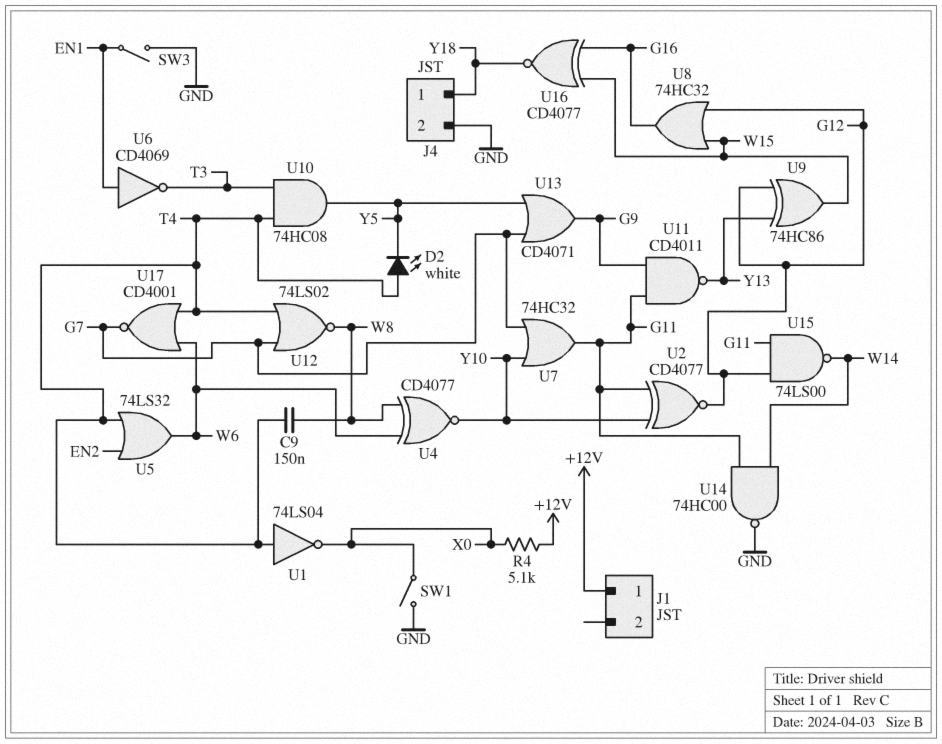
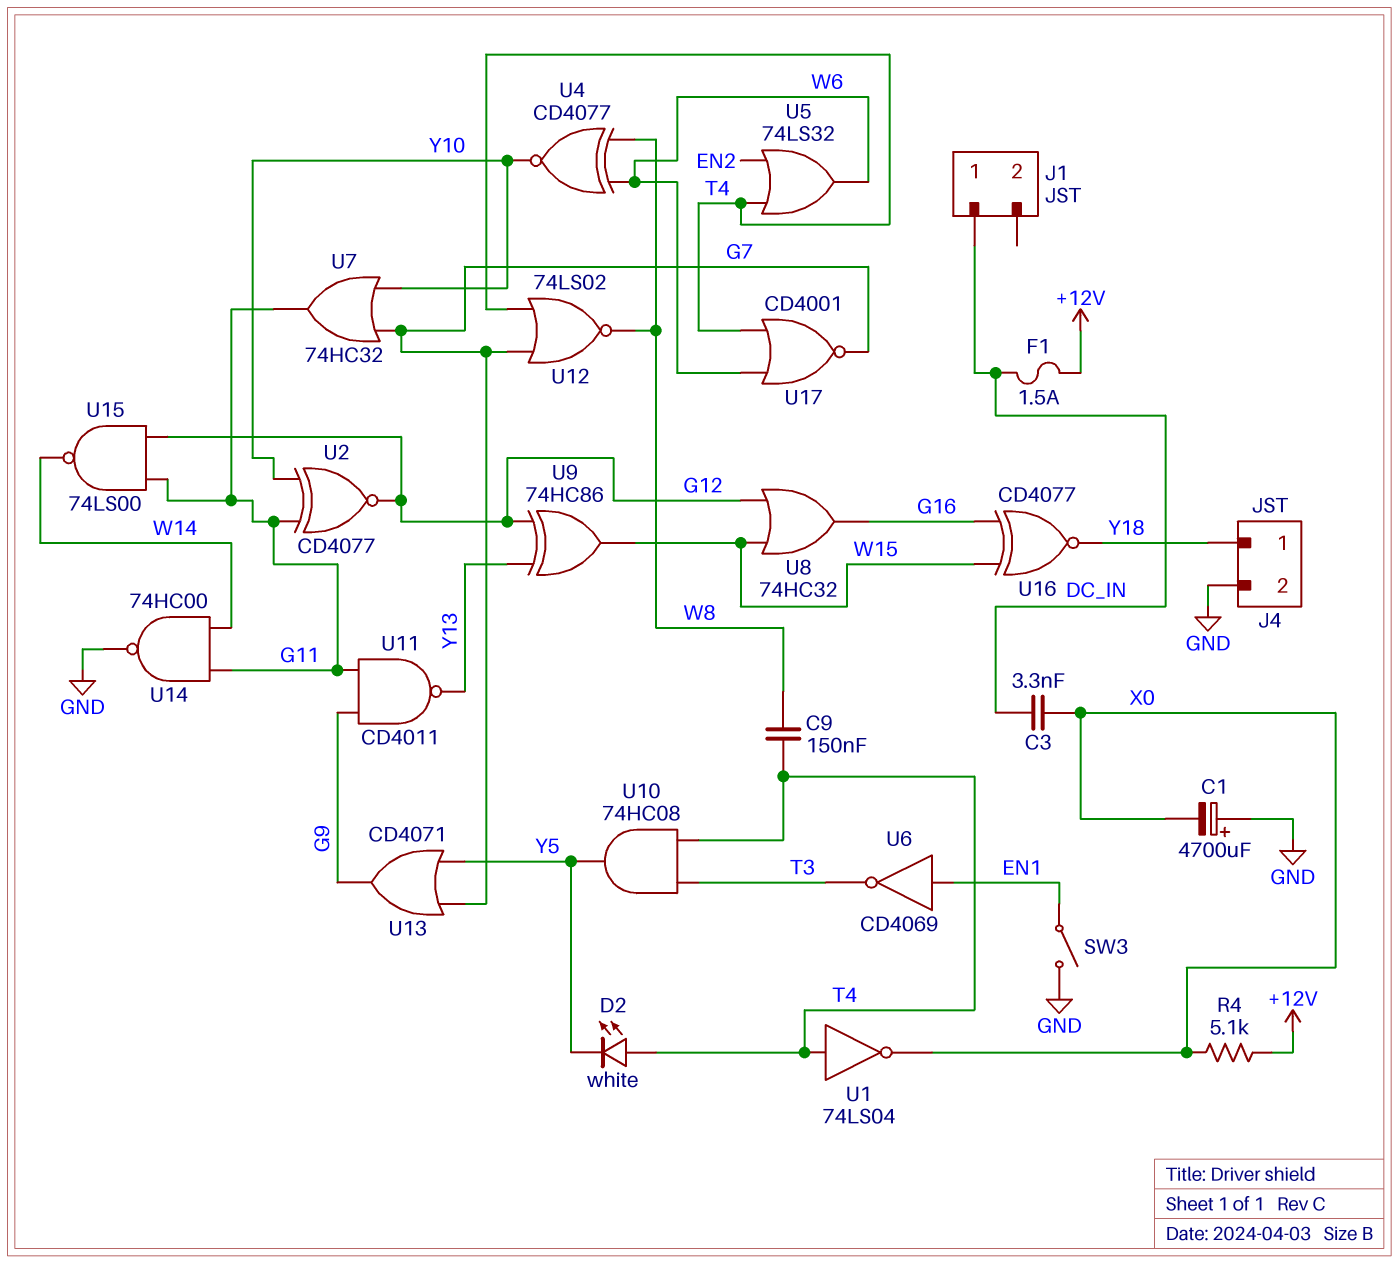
C1: none -> 4700uF (plus GND, minus X0)
C3: none -> 3.3nF (DC_IN, X0)
F1: none -> 1.5A (+12V, DC_IN)
J1 pin 1: +12V -> DC_IN
SW1: switch (GND, X0) -> none

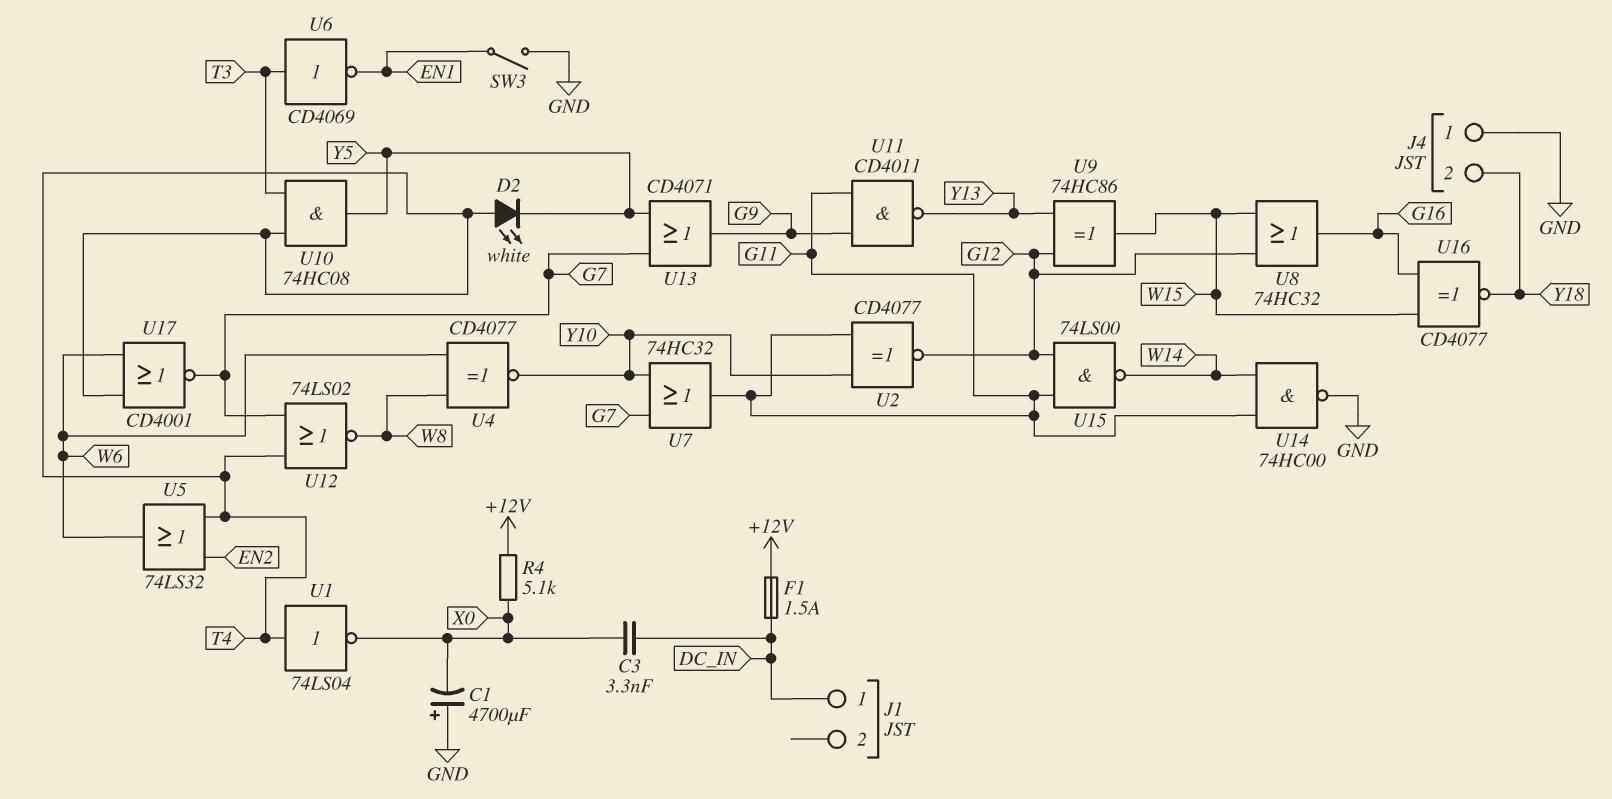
C9: 150nF (T4, W8) -> none
J4 pin 1: Y18 -> GND
J4 pin 2: GND -> Y18
U6: NOT CD4069 (in EN1, out T3) -> NOT CD4069 (in T3, out EN1)

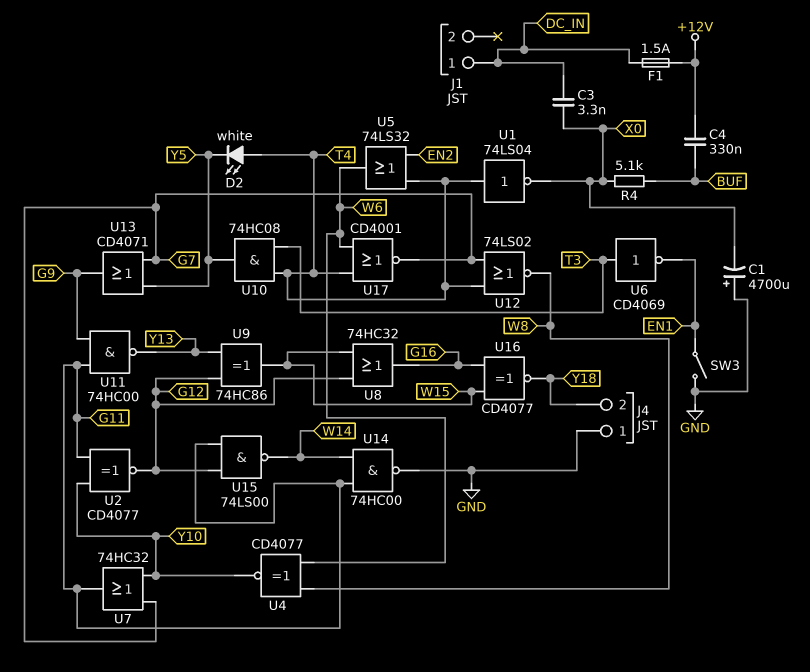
C4: none -> 330nF (+12V, BUF)
R4: 5.1k (+12V, X0) -> 5.1k (BUF, X0)
U11: NAND CD4011 (in G9, in G11, out Y13) -> NAND 74HC00 (in G9, in G11, out Y13)

